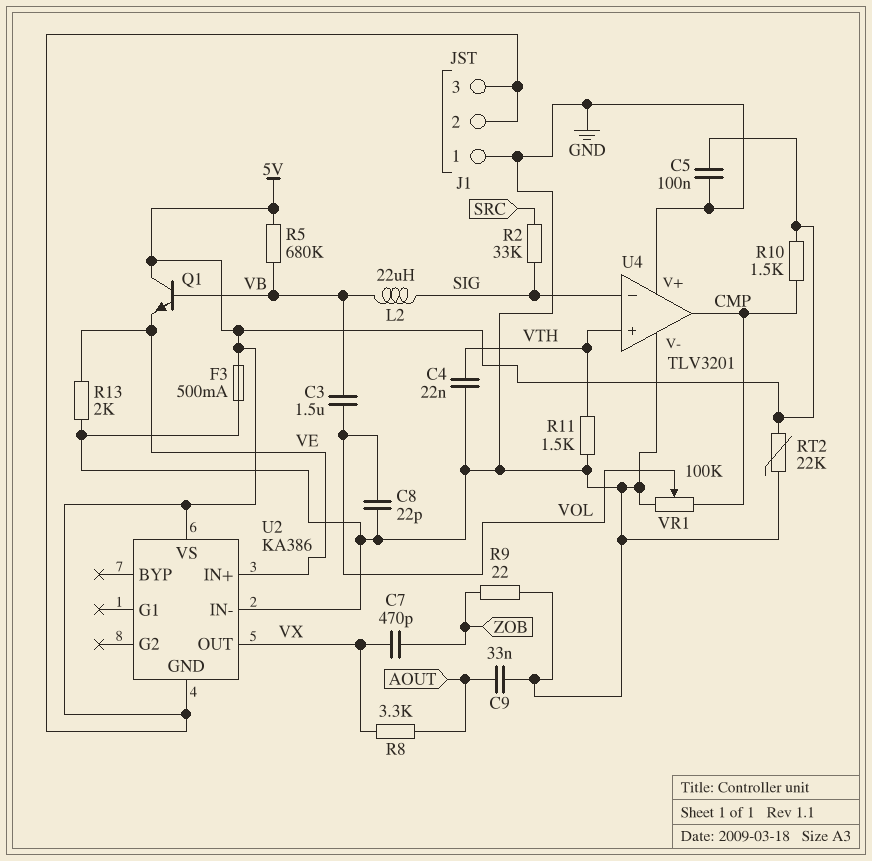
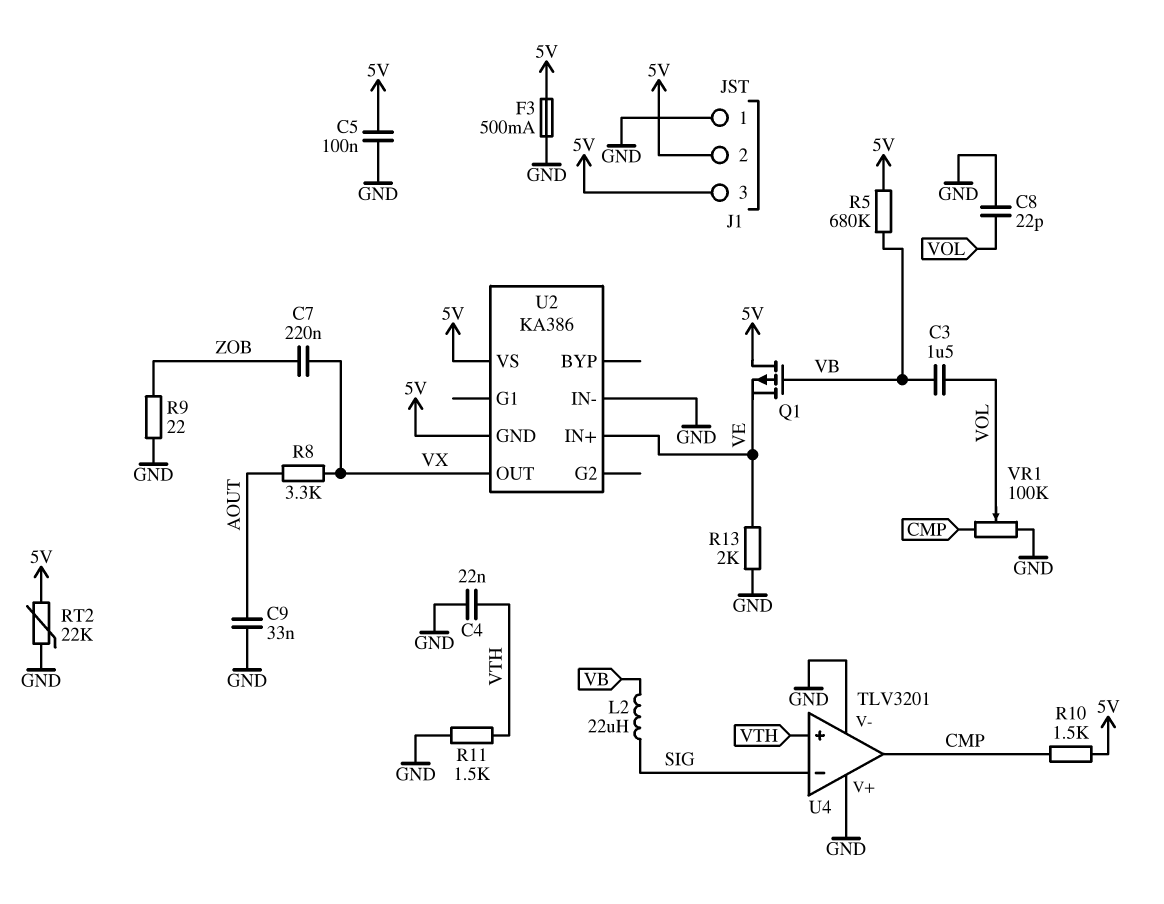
C7: 470pF (VX, ZOB) -> 220nF (VX, ZOB)
Q1: NPN (B VB, C 5V, E VE) -> PMOS (G VB, D 5V, S VE)
R2: 33k (SIG, SRC) -> none

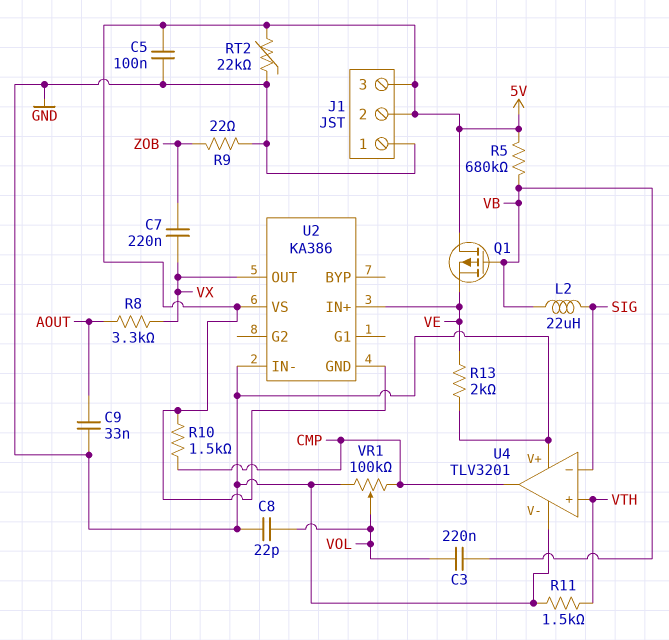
C3: 1.5uF (VB, VOL) -> 220nF (VB, VOL)
C4: 22nF (GND, VTH) -> none
F3: 500mA (5V, GND) -> none

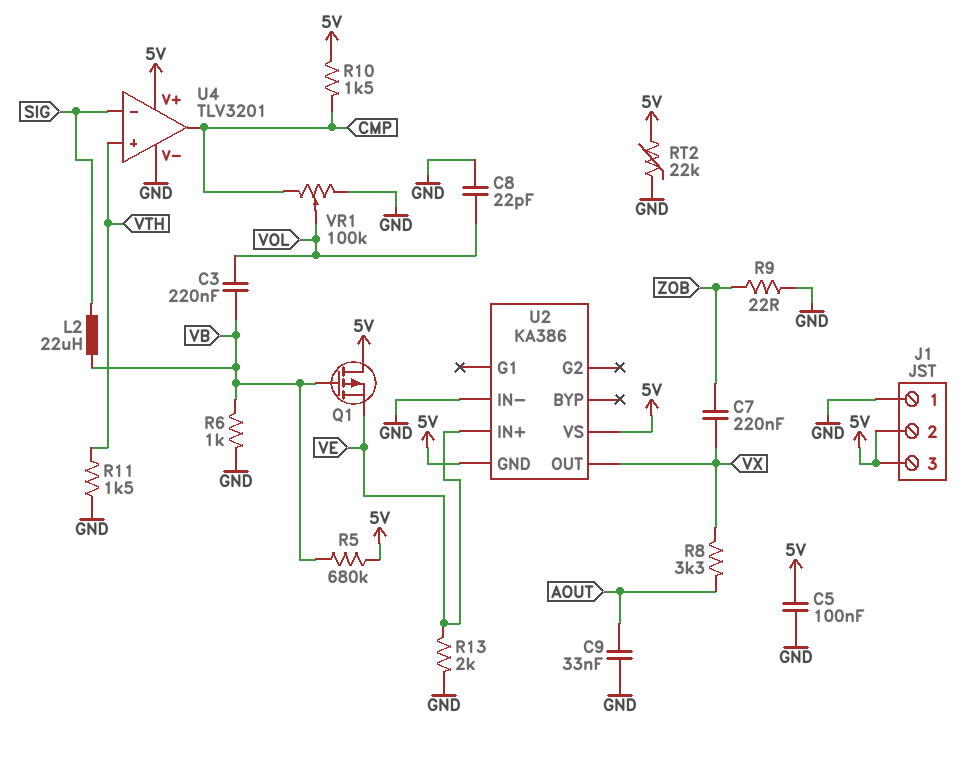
R6: none -> 1k (GND, VB)
U4 pin V+: GND -> 5V

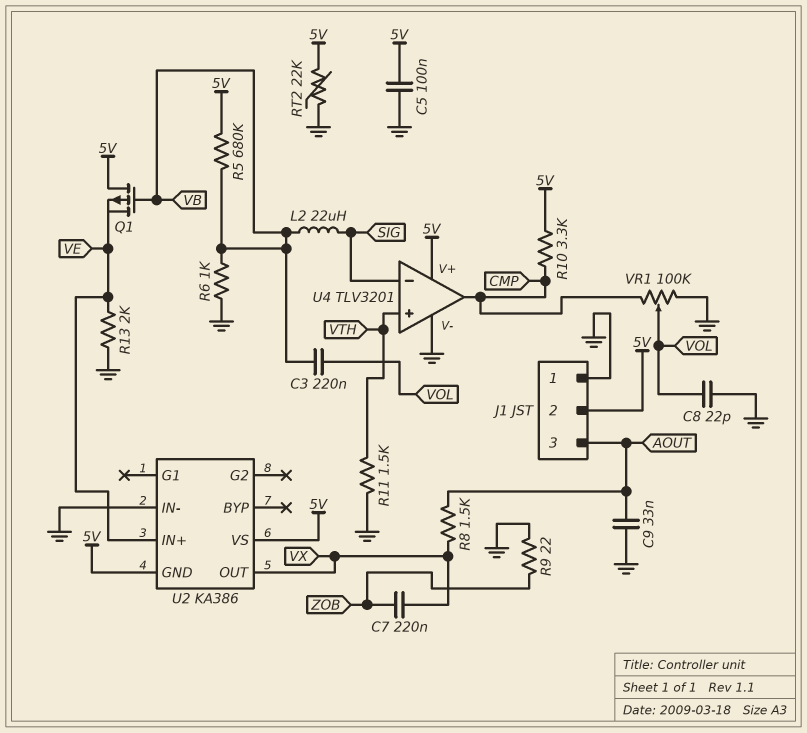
J1 pin 3: 5V -> AOUT
R8: 3.3k (AOUT, VX) -> 1.5k (AOUT, VX)
R10: 1.5k (5V, CMP) -> 3.3k (5V, CMP)

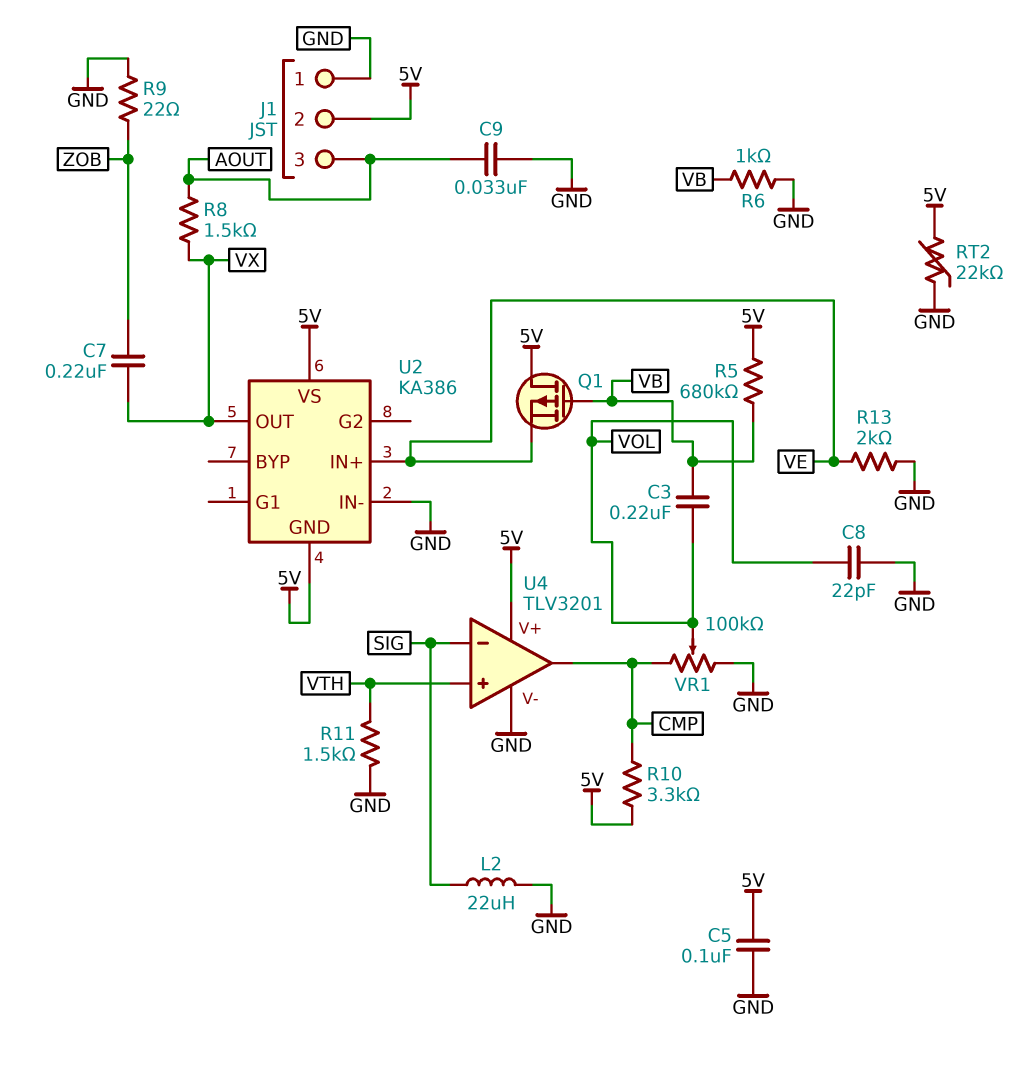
L2: 22uH (SIG, VB) -> 22uH (GND, SIG)

